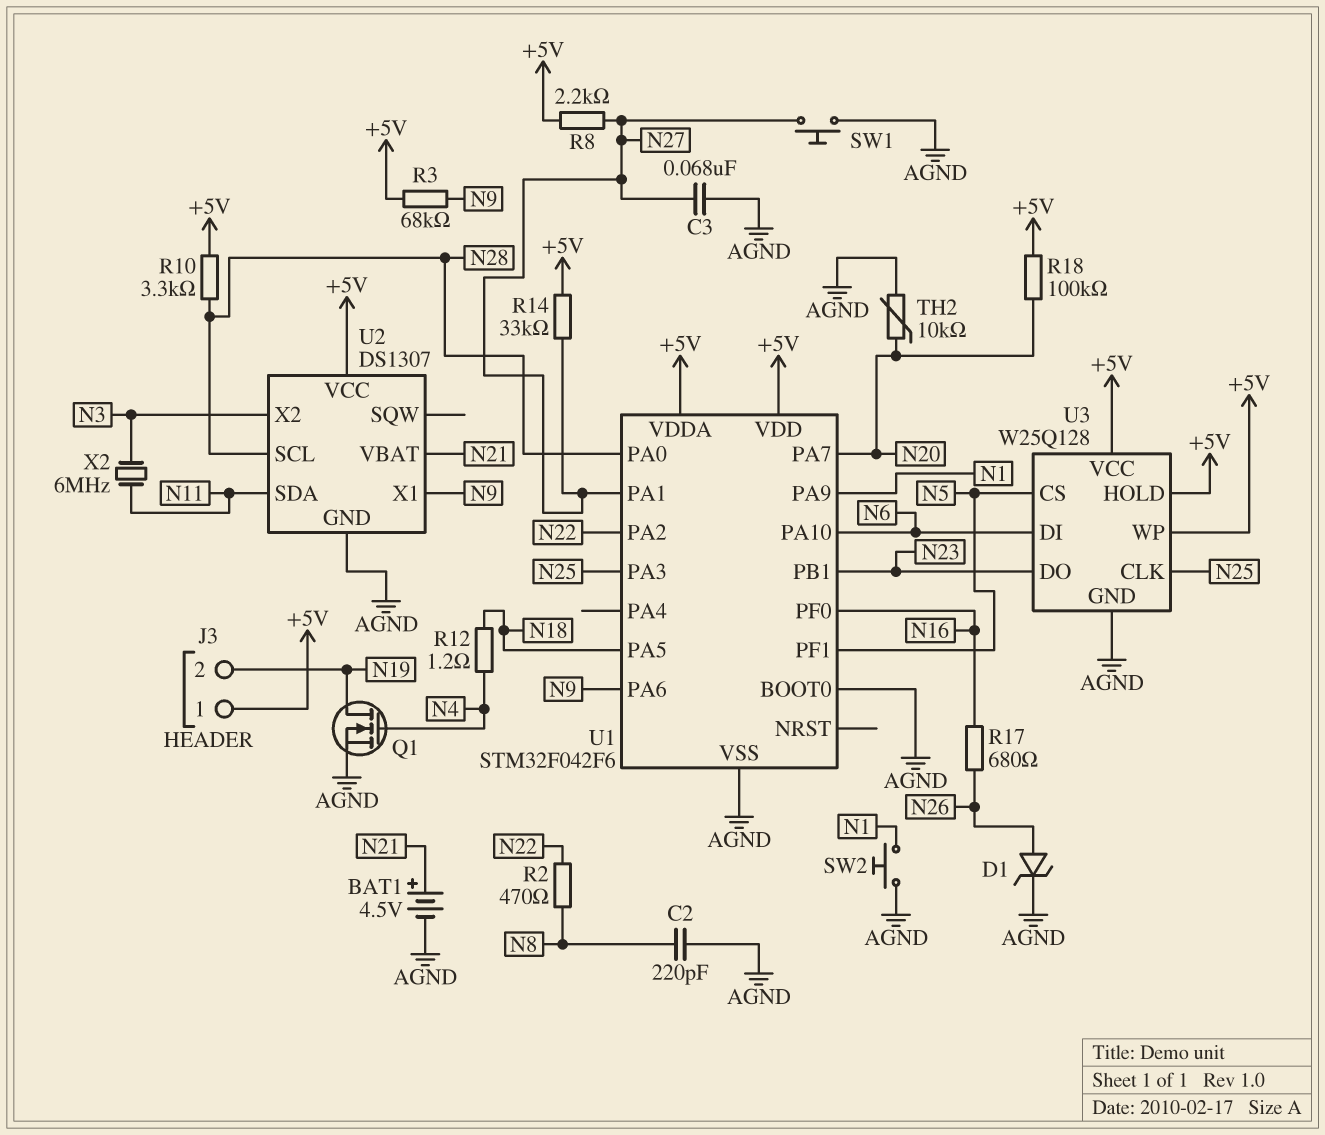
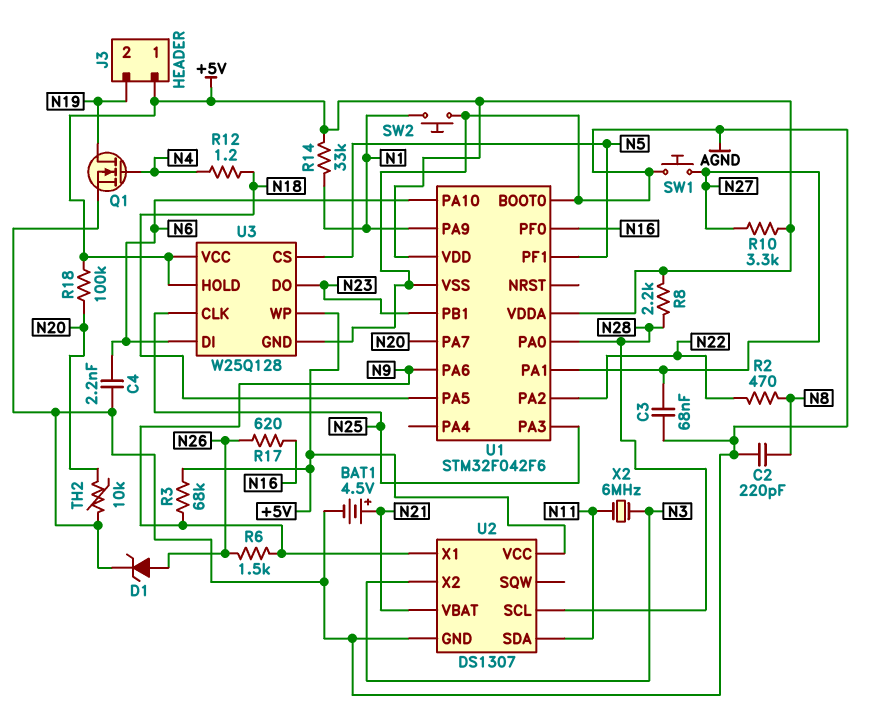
C4: none -> 2.2nF (AGND, N6)
R6: none -> 1.5k (N9, N26)
R8: 2.2k (+5V, N27) -> 2.2k (+5V, N28)
R10: 3.3k (+5V, N28) -> 3.3k (+5V, N27)
R14: 33k (+5V, N27) -> 33k (+5V, N1)
R17: 680 (N16, N26) -> 620 (N16, N26)

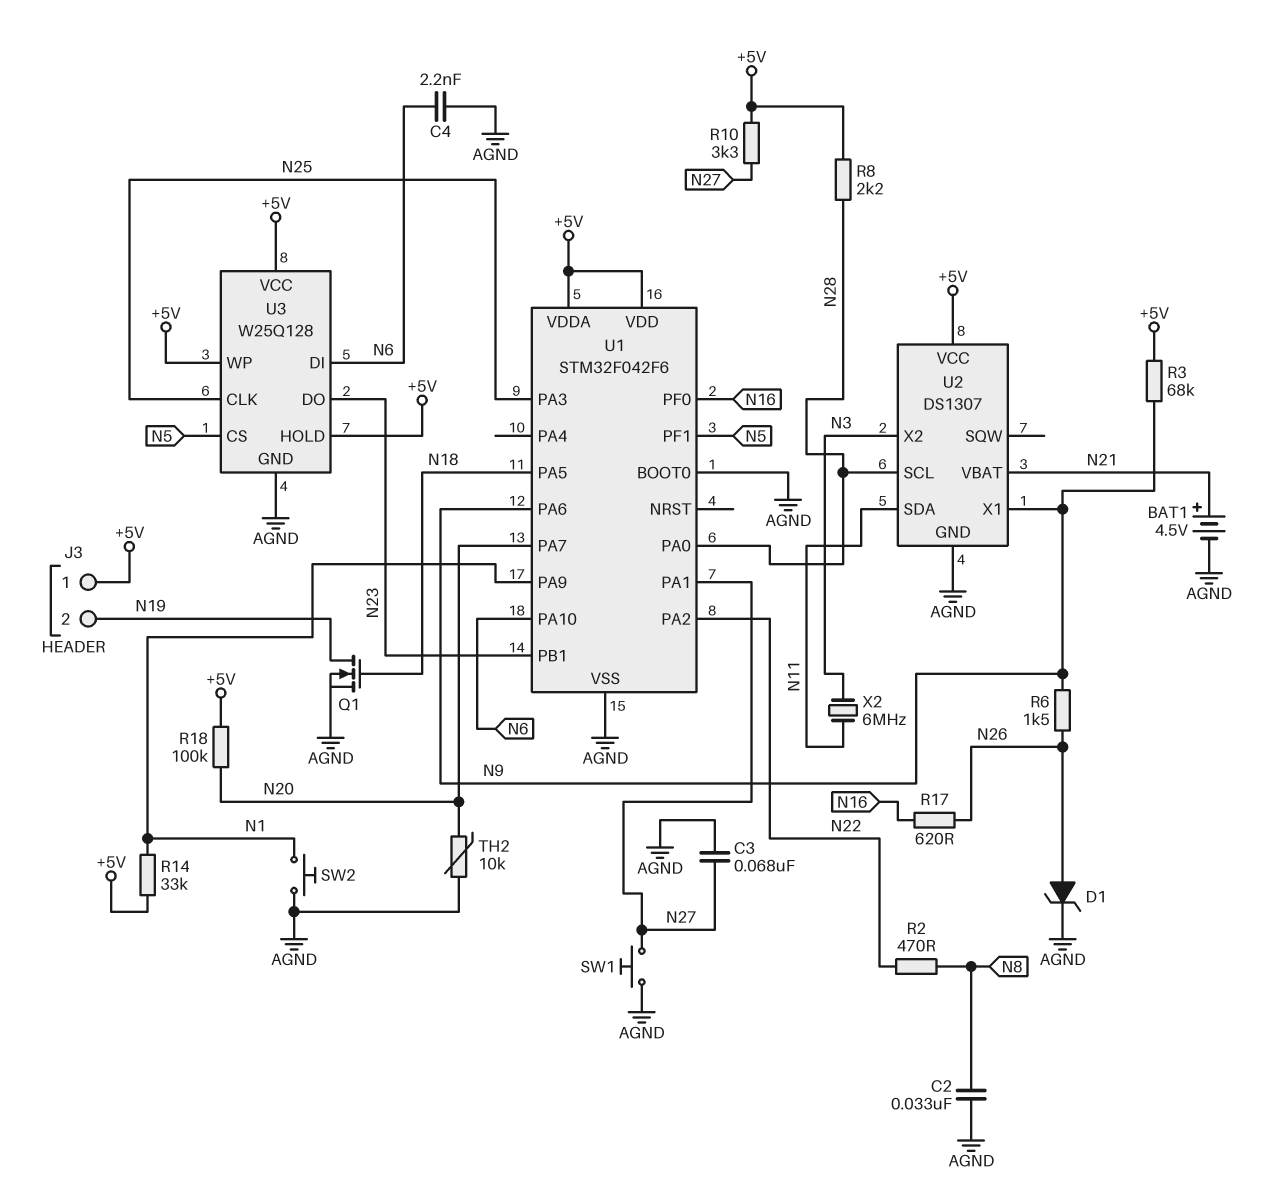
C2: 220pF (AGND, N8) -> 33nF (AGND, N8)
Q1: NMOS (G N4, D N19, S AGND) -> NMOS (G N18, D N19, S AGND)
R12: 1.2 (N4, N18) -> none

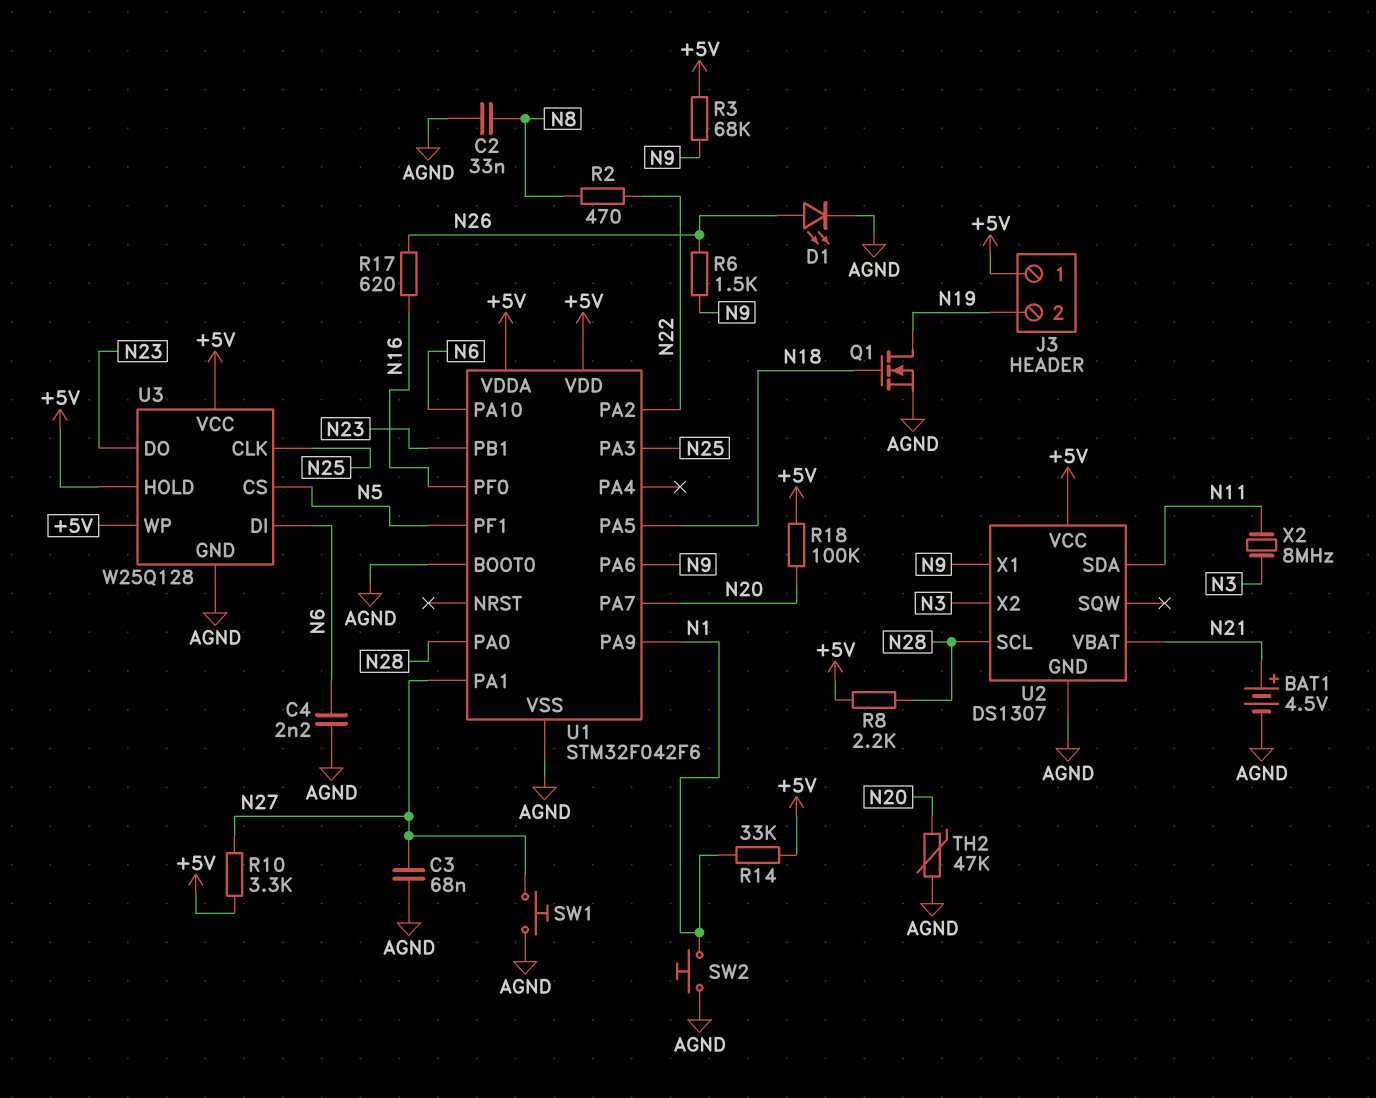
D1: zener (A N26, K AGND) -> LED (A N26, K AGND)
TH2: 10k (AGND, N20) -> 47k (AGND, N20)
X2: 6MHz (N3, N11) -> 8MHz (N3, N11)

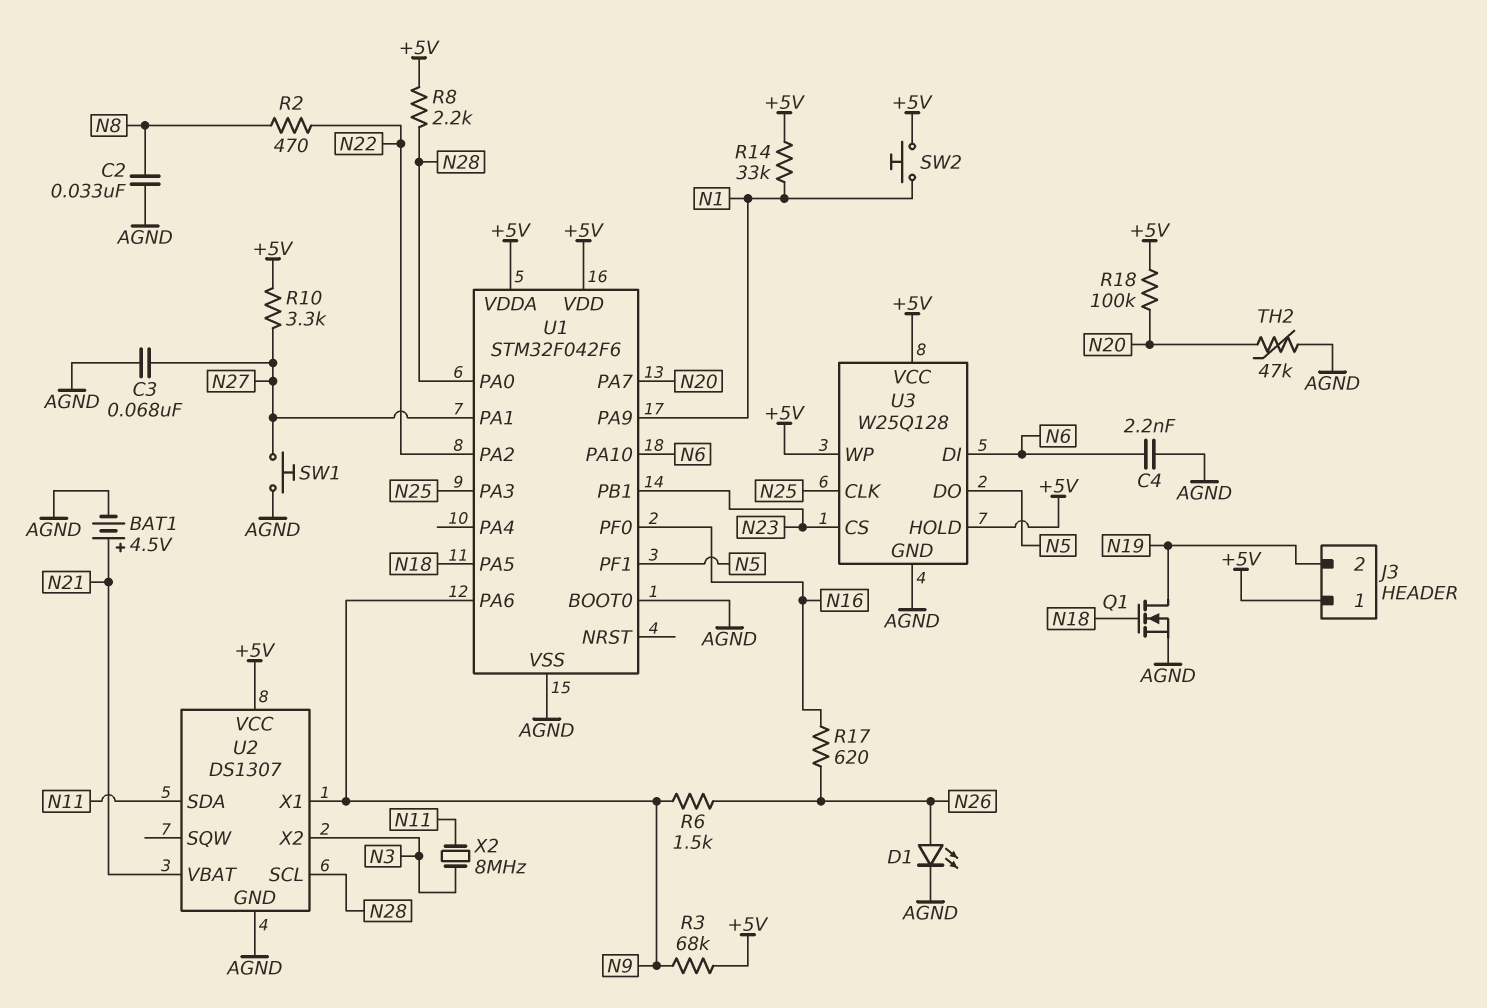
SW2: button (AGND, N1) -> button (+5V, N1)
U3 pin CS: N5 -> N23
U3 pin DO: N23 -> N5

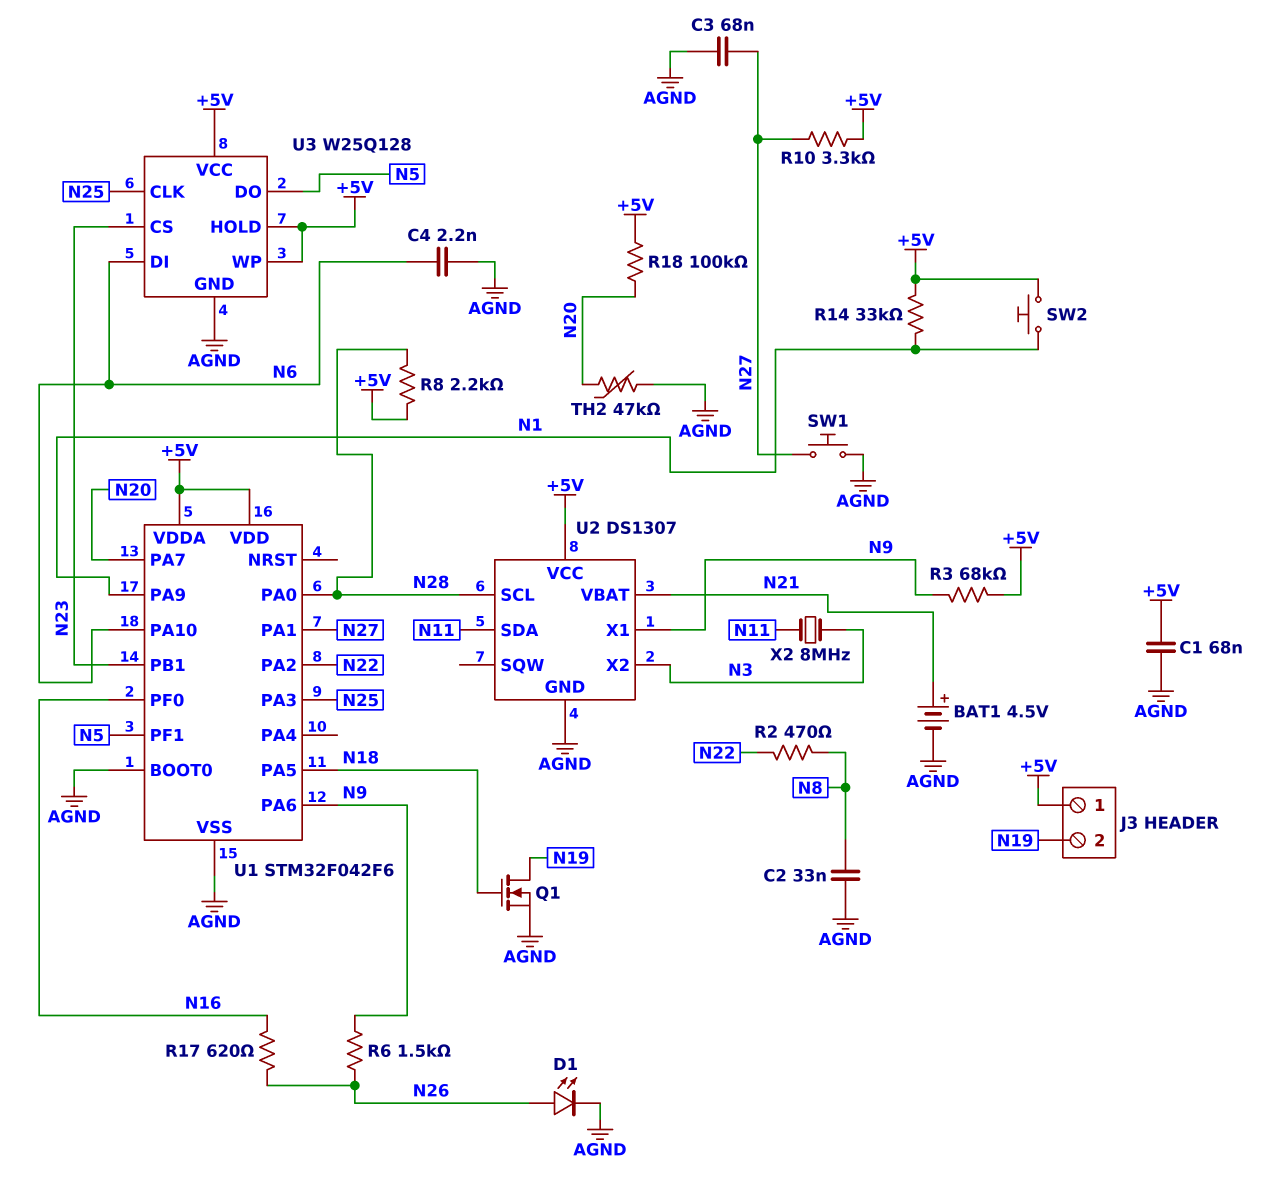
C1: none -> 68nF (+5V, AGND)

